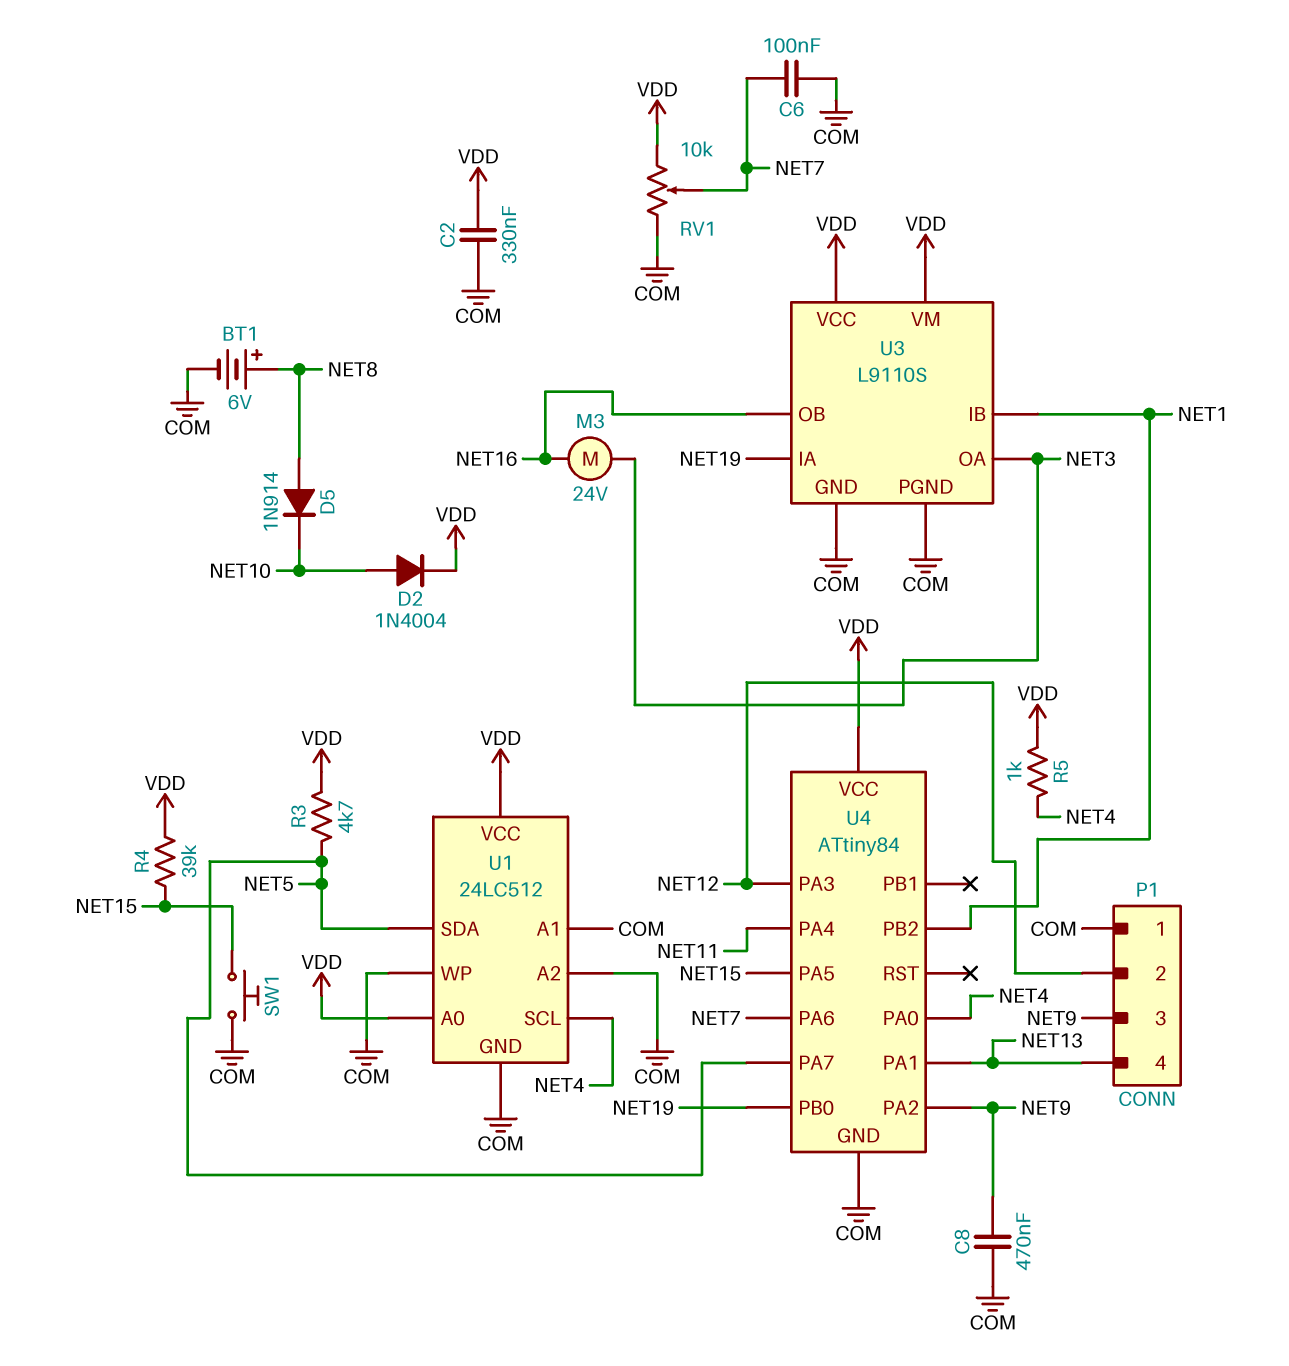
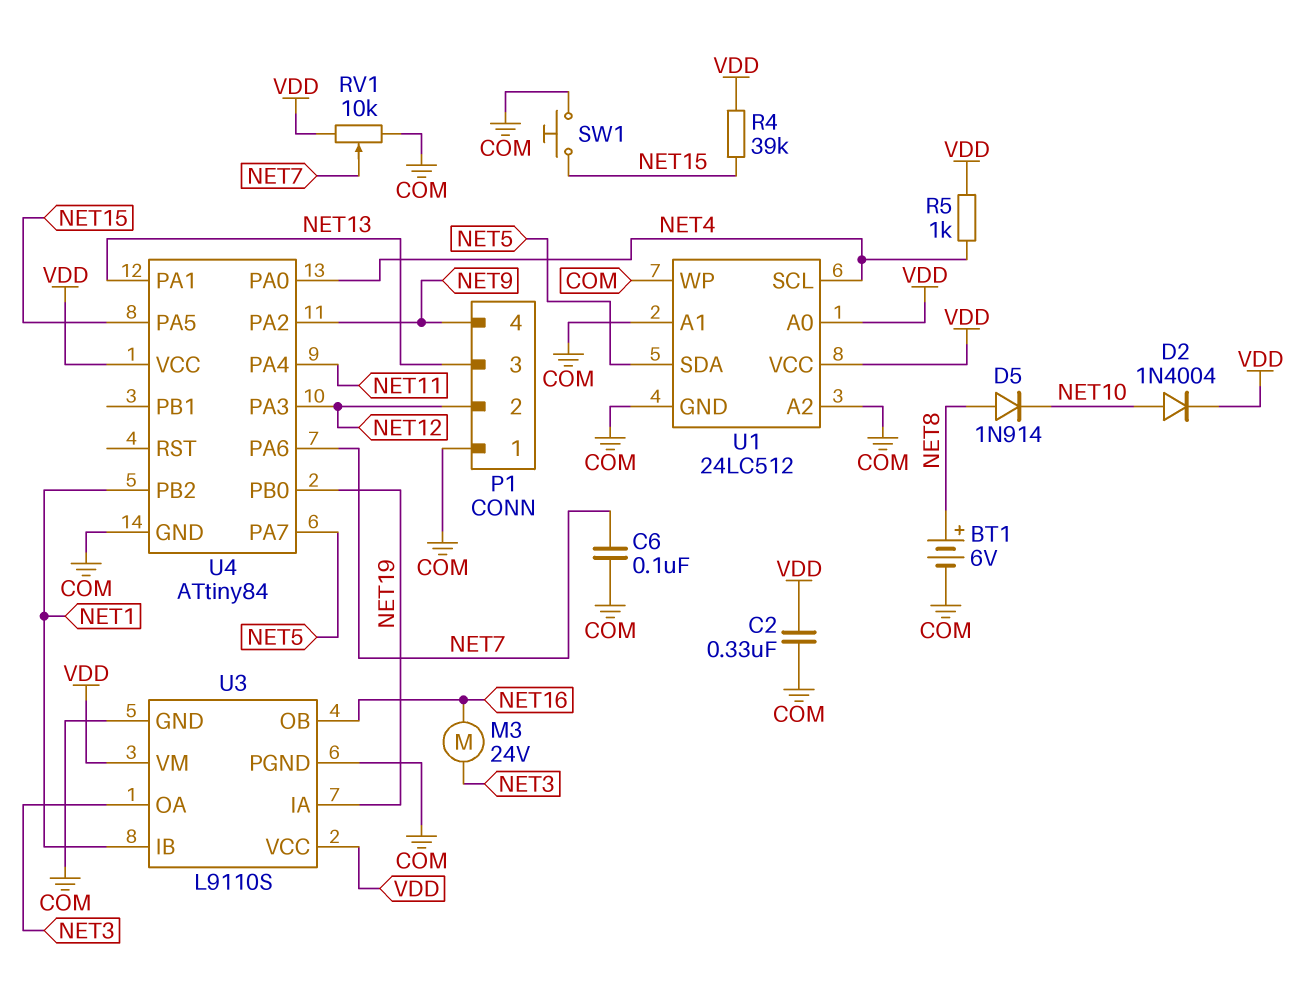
C8: 470nF (COM, NET9) -> none
P1 pin 3: NET9 -> NET13
P1 pin 4: NET13 -> NET9
R3: 4.7k (NET5, VDD) -> none

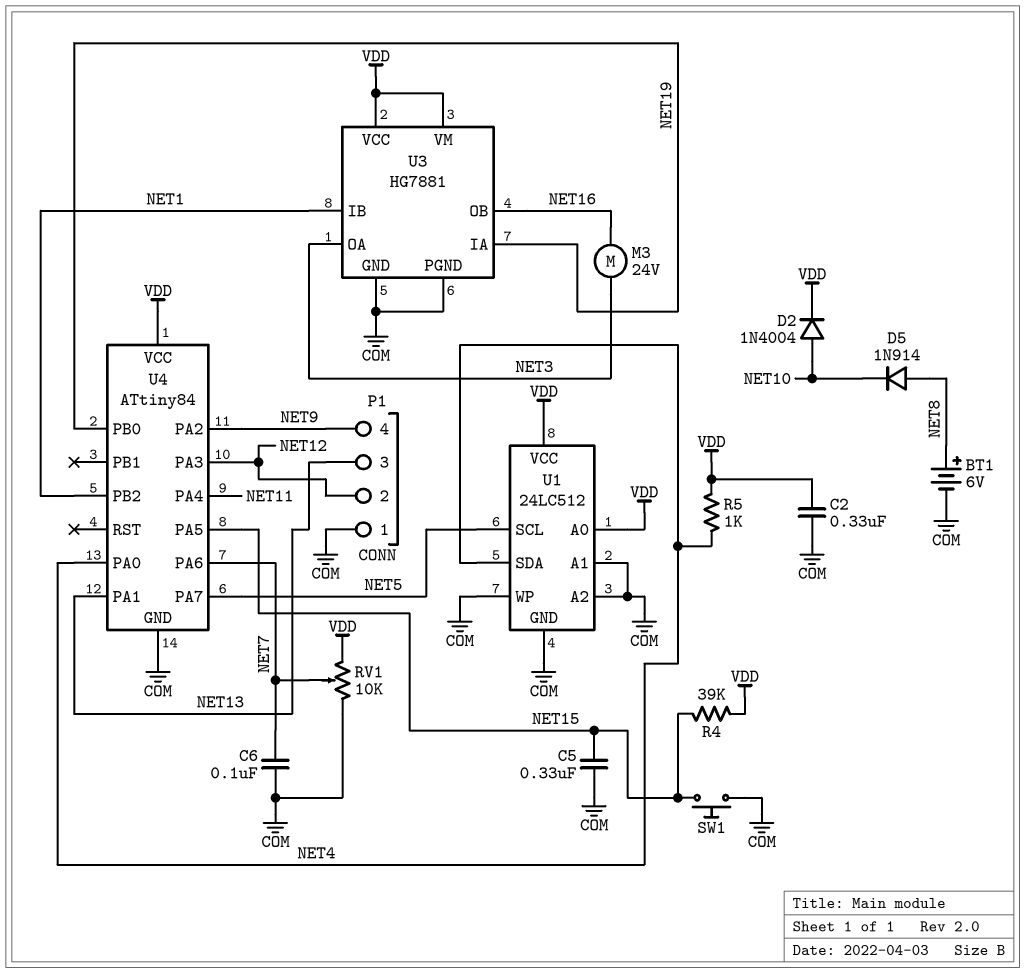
C5: none -> 330nF (COM, NET15)
U1 pin SCL: NET4 -> NET5
U1 pin SDA: NET5 -> NET4
U3: L9110S -> HG7881

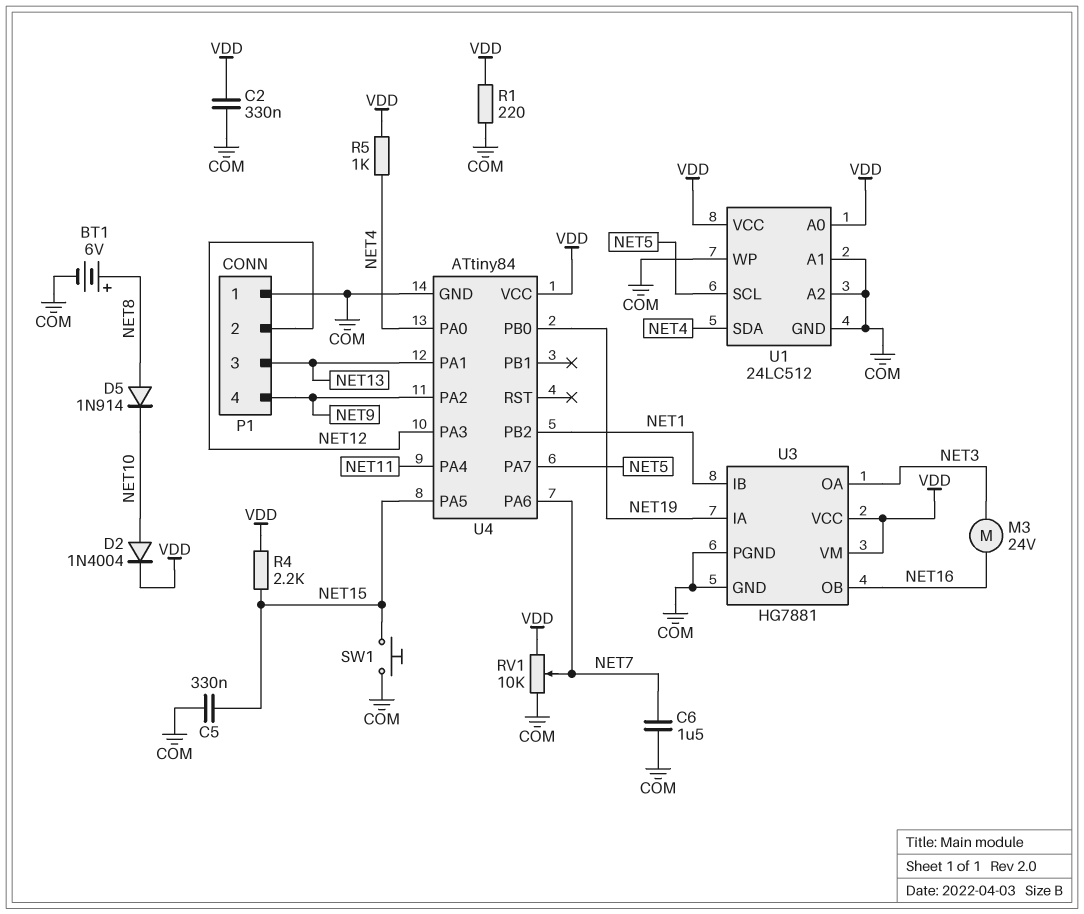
C6: 100nF (COM, NET7) -> 1.5uF (COM, NET7)
R1: none -> 220 (COM, VDD)
R4: 39k (NET15, VDD) -> 2.2k (NET15, VDD)

